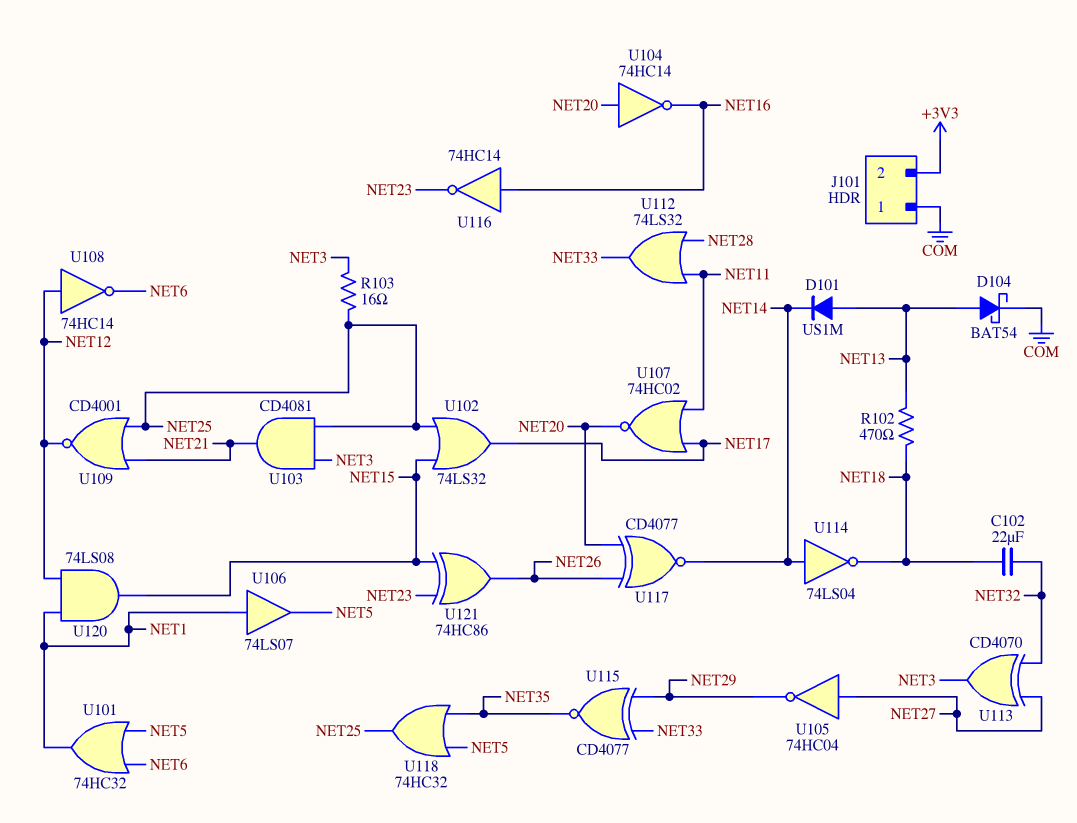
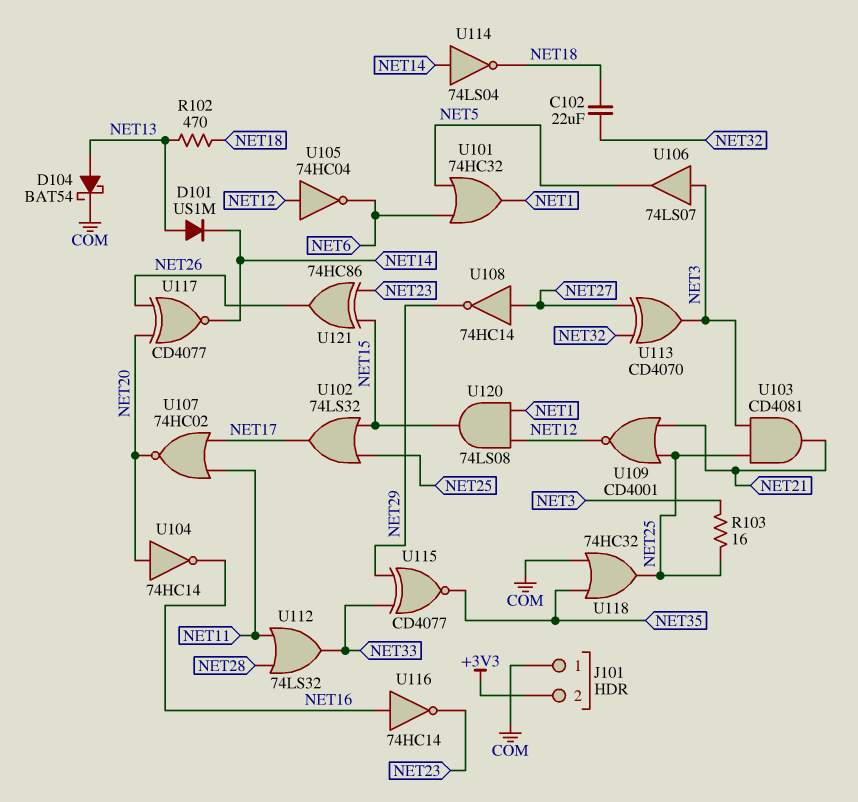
U105: NOT 74HC04 (in NET27, out NET29) -> NOT 74HC04 (in NET12, out NET6)
U106: buffer 74LS07 (in NET1, out NET5) -> buffer 74LS07 (in NET3, out NET5)
U108: NOT 74HC14 (in NET12, out NET6) -> NOT 74HC14 (in NET27, out NET29)
U118: OR 74HC32 (in NET5, in NET35, out NET25) -> OR 74HC32 (in COM, in NET35, out NET25)

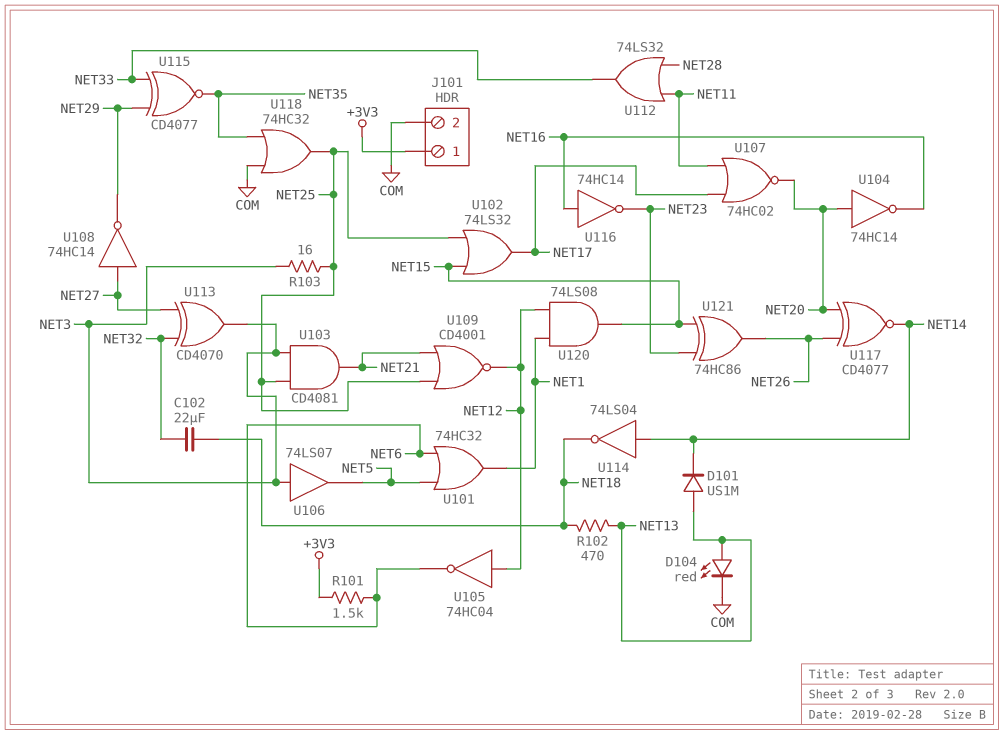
D104: schottky BAT54 (A NET13, K COM) -> LED red (A NET13, K COM)
J101 pin 1: COM -> +3V3
J101 pin 2: +3V3 -> COM
R101: none -> 1.5k (+3V3, NET6)

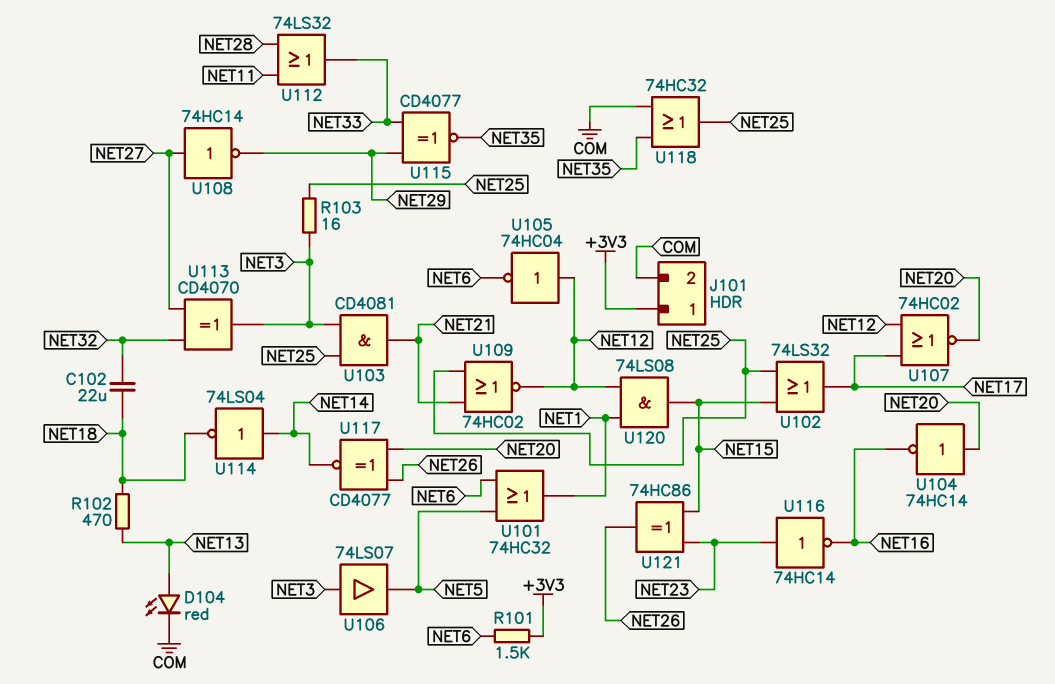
D101: diode US1M (A NET13, K NET14) -> none
U107: NOR 74HC02 (in NET11, in NET17, out NET20) -> NOR 74HC02 (in NET12, in NET17, out NET20)
U109: NOR CD4001 (in NET21, in NET25, out NET12) -> NOR 74HC02 (in NET21, in NET25, out NET12)
U116: NOT 74HC14 (in NET16, out NET23) -> NOT 74HC14 (in NET23, out NET16)

